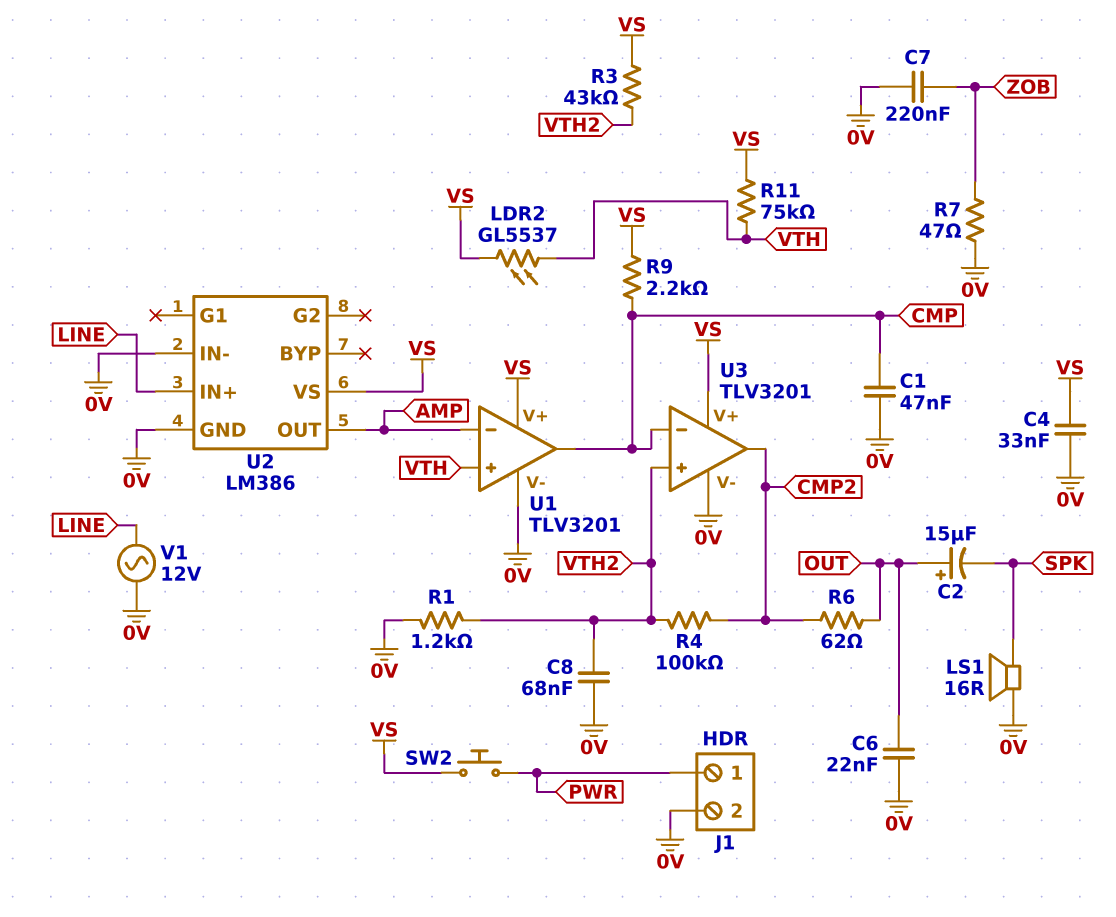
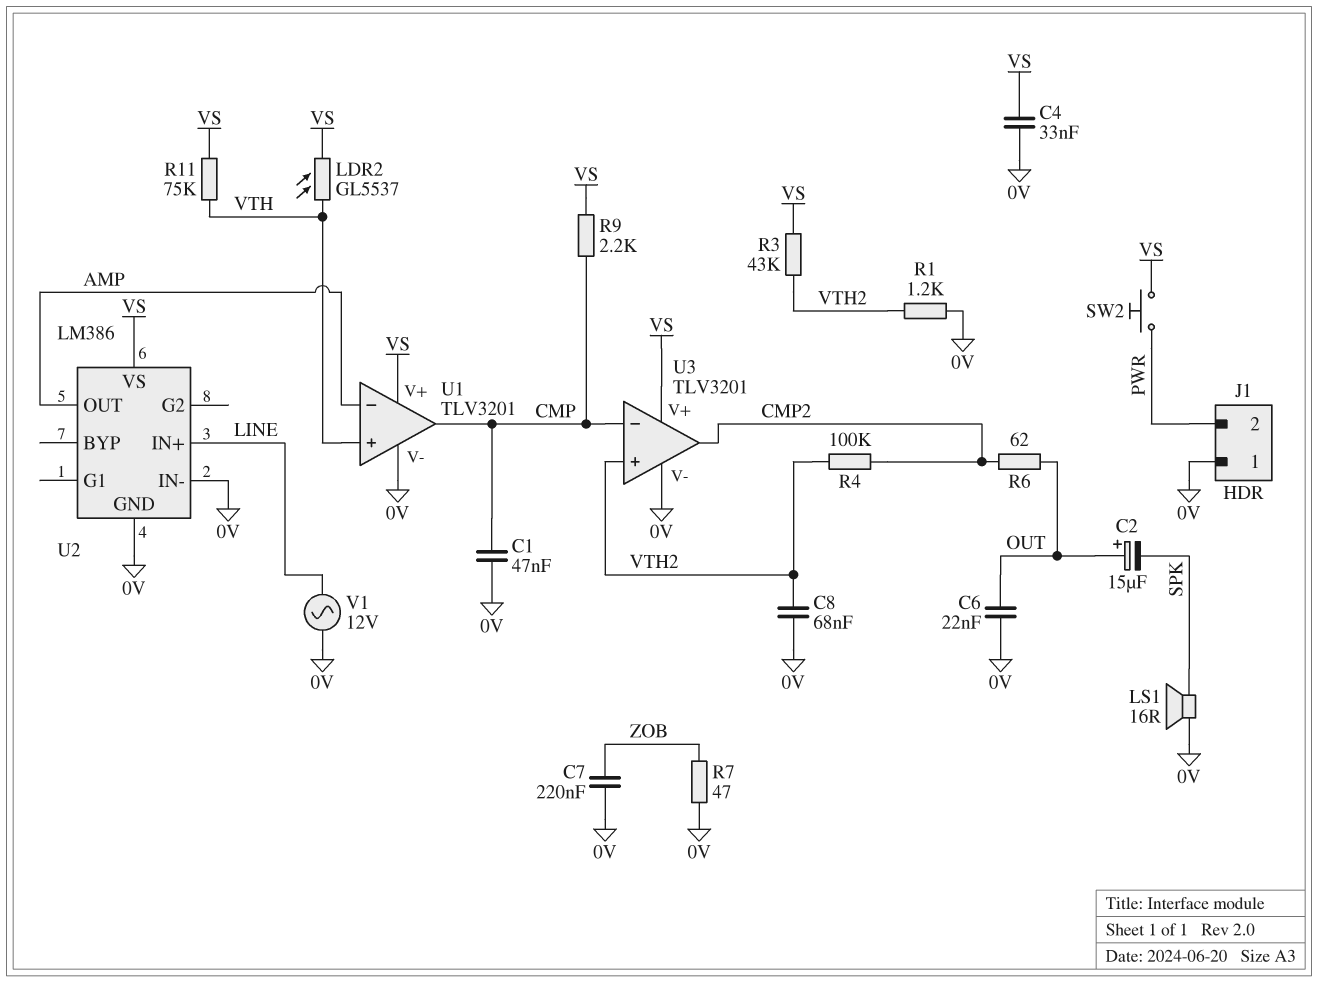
J1 pin 1: PWR -> 0V
J1 pin 2: 0V -> PWR

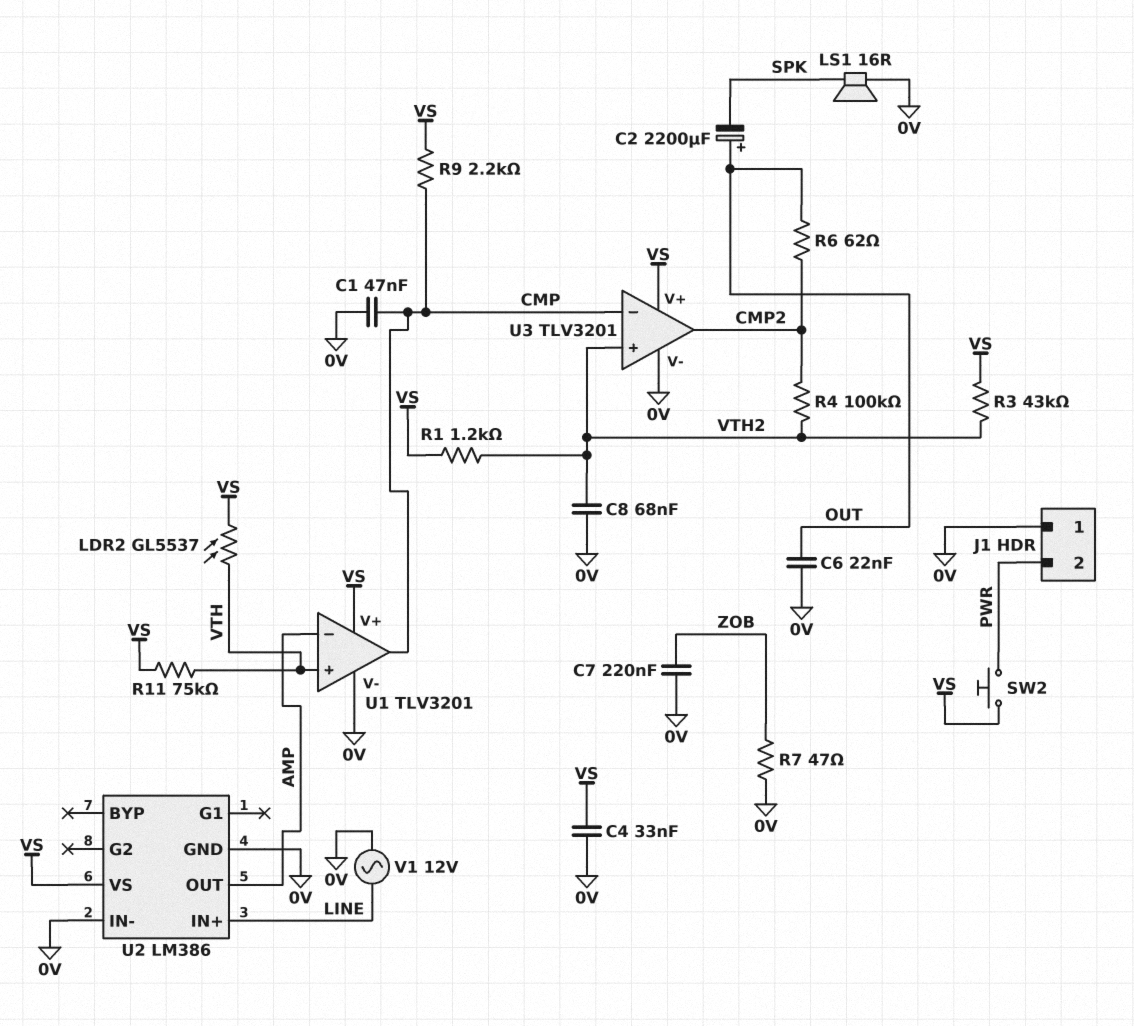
C2: 15uF (plus OUT, minus SPK) -> 2200uF (plus OUT, minus SPK)
R1: 1.2k (0V, VTH2) -> 1.2k (VS, VTH2)

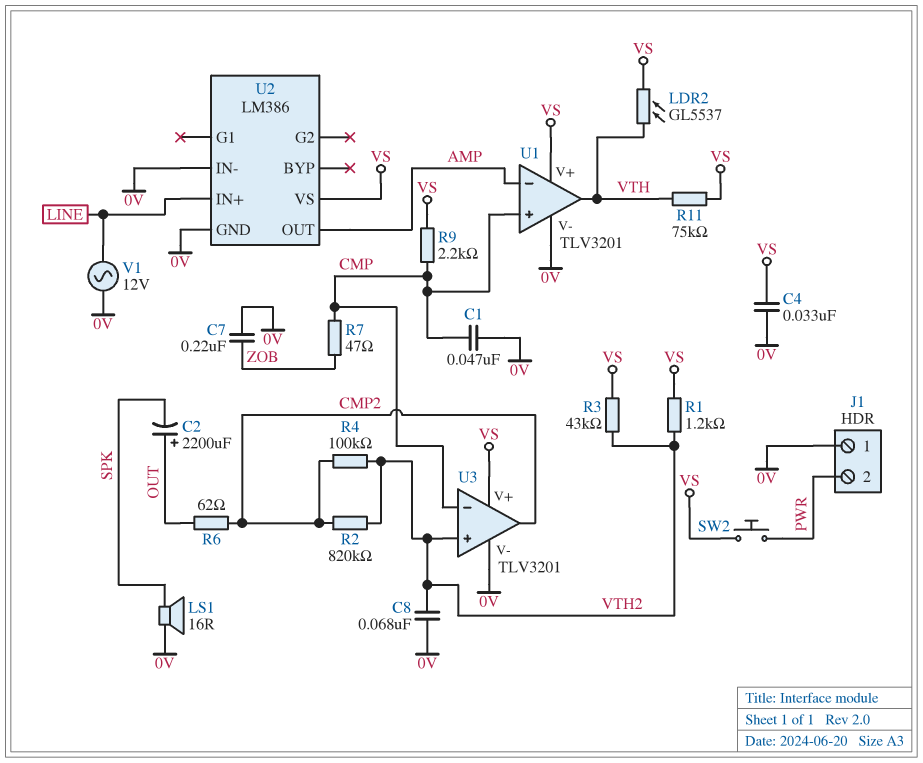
C6: 22nF (0V, OUT) -> none
R2: none -> 820k (CMP2, VTH2)
R7: 47 (0V, ZOB) -> 47 (CMP, ZOB)
U1 pin in+: VTH -> CMP
U1 pin out: CMP -> VTH

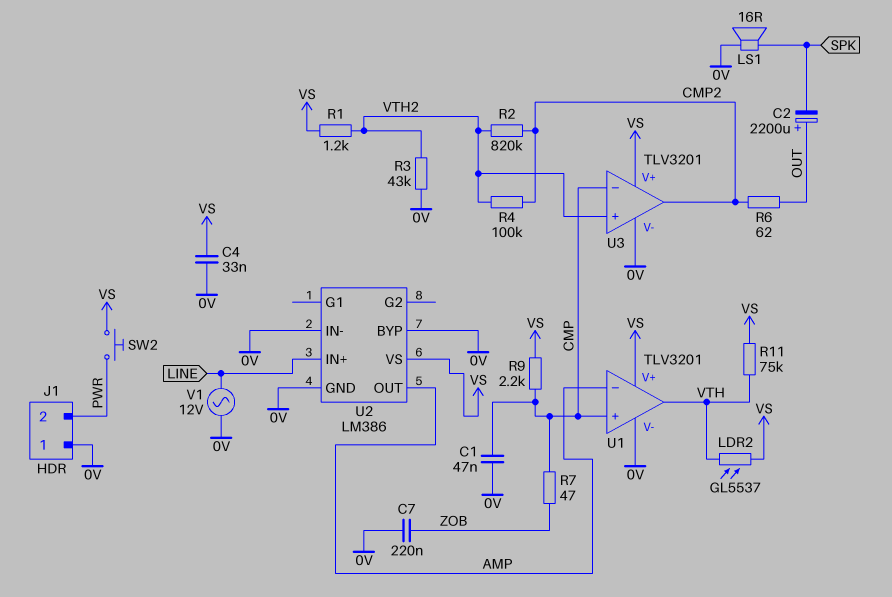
C8: 68nF (0V, VTH2) -> none
R3: 43k (VS, VTH2) -> 43k (0V, VTH2)
U2 pin BYP: none -> 0V

